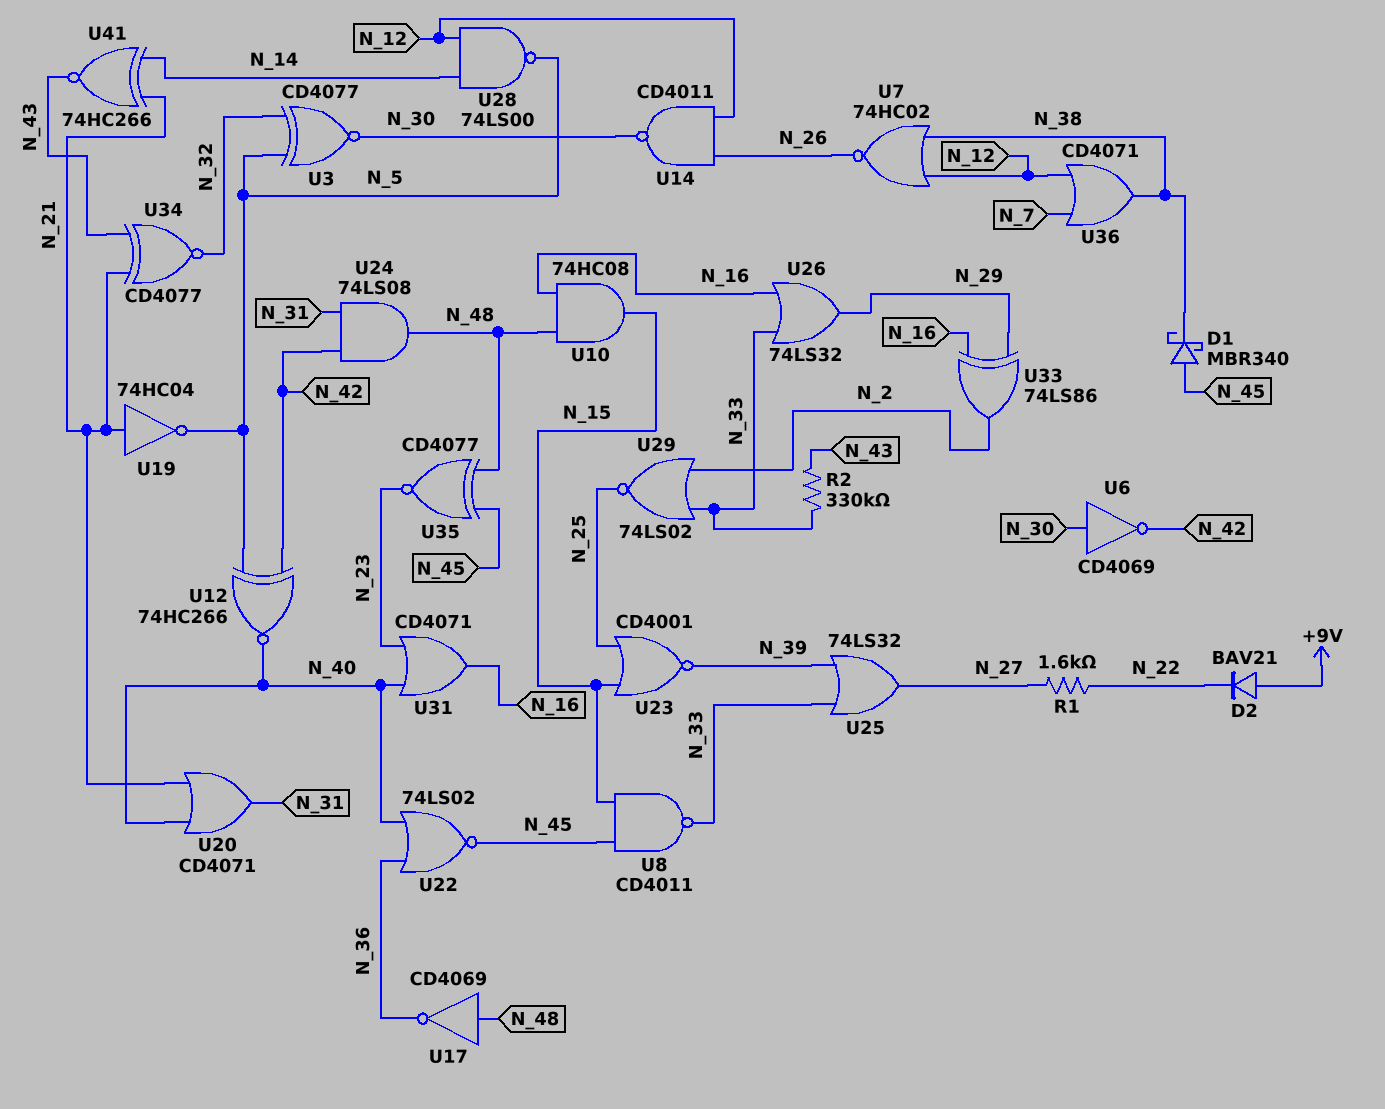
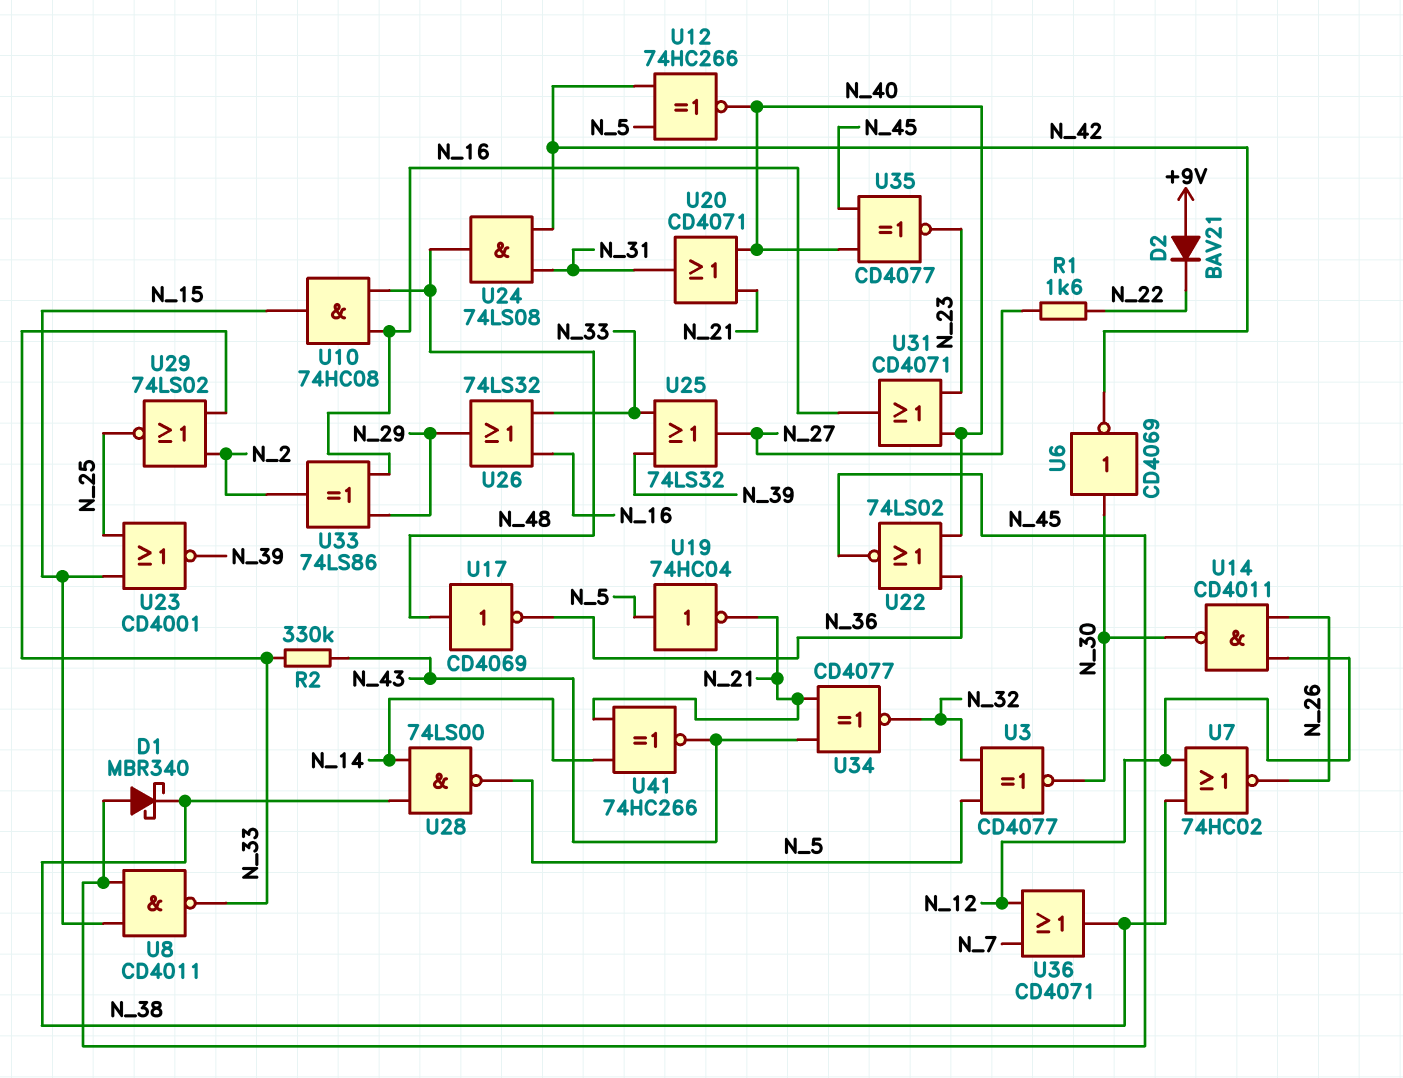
U19: NOT 74HC04 (in N_21, out N_5) -> NOT 74HC04 (in N_5, out N_21)
U28: NAND 74LS00 (in N_12, in N_14, out N_5) -> NAND 74LS00 (in N_14, in N_38, out N_5)
U35: XNOR CD4077 (in N_45, in N_48, out N_23) -> XNOR CD4077 (in N_40, in N_45, out N_23)

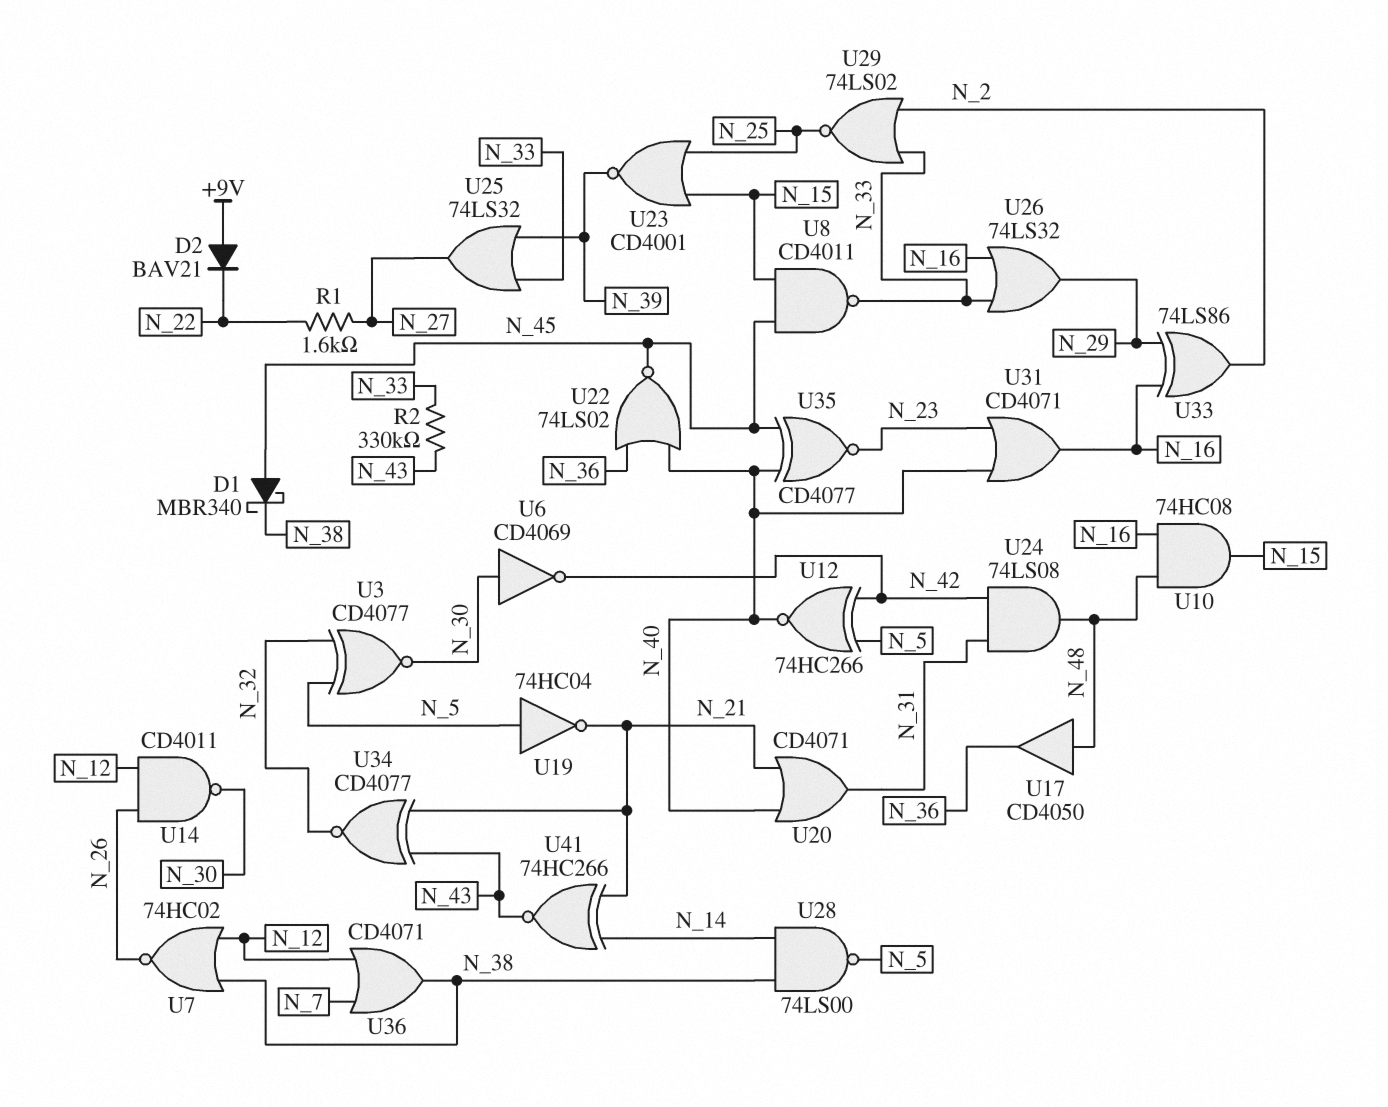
U17: NOT CD4069 (in N_48, out N_36) -> buffer CD4050 (in N_48, out N_36)

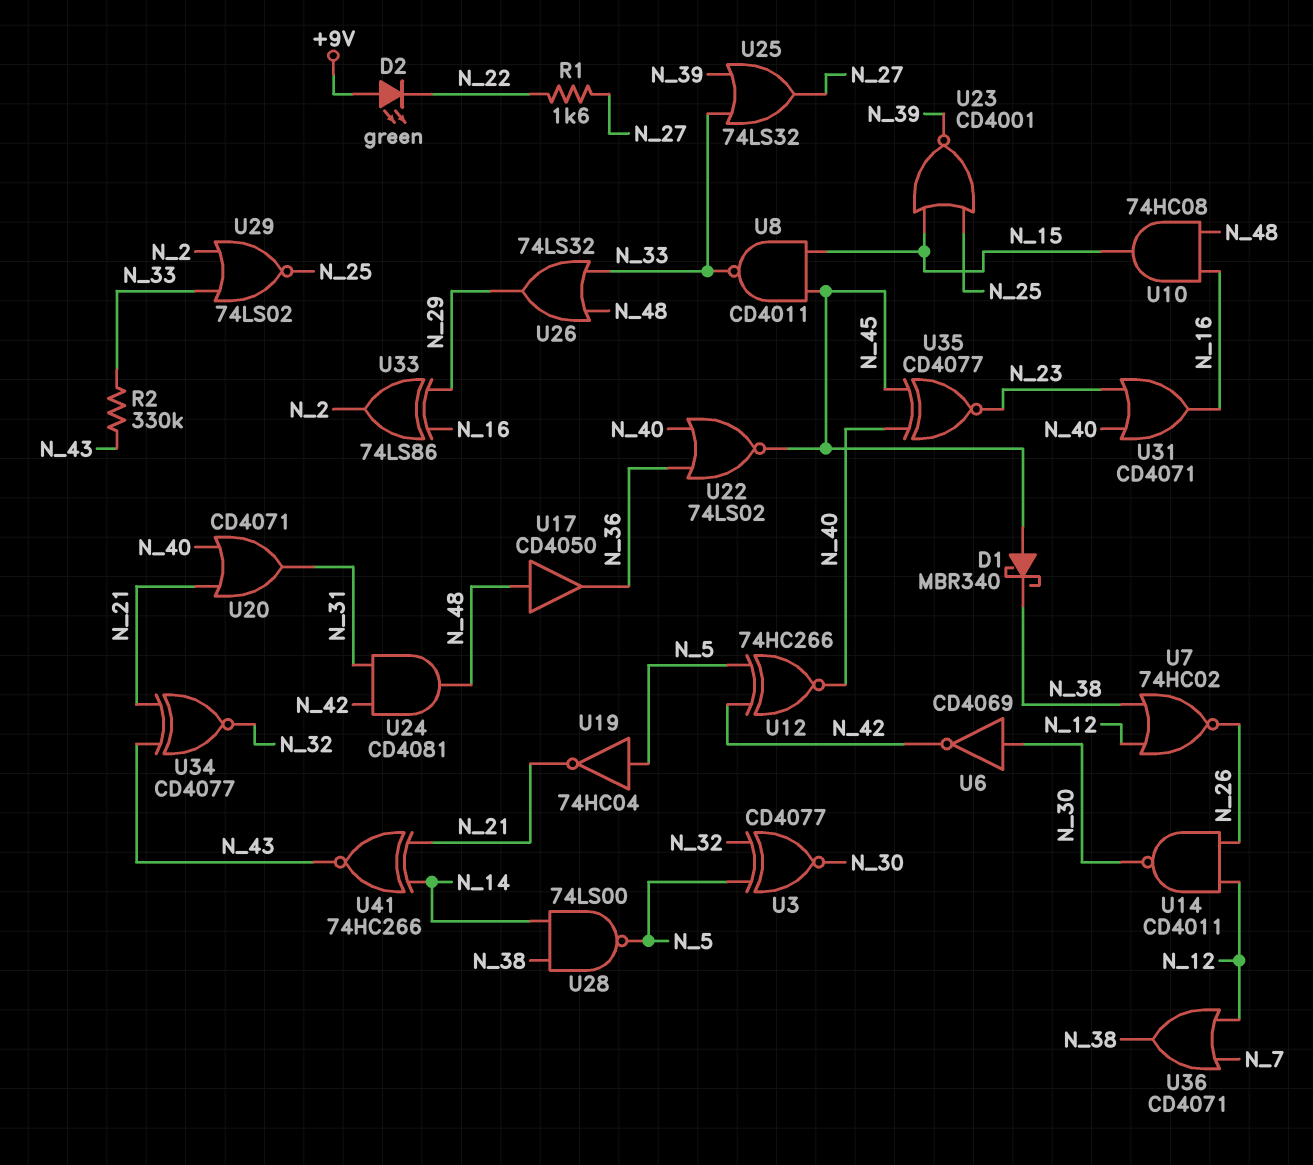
D2: diode BAV21 (A +9V, K N_22) -> LED green (A +9V, K N_22)
U24: AND 74LS08 (in N_31, in N_42, out N_48) -> AND CD4081 (in N_31, in N_42, out N_48)
U26: OR 74LS32 (in N_16, in N_33, out N_29) -> OR 74LS32 (in N_33, in N_48, out N_29)

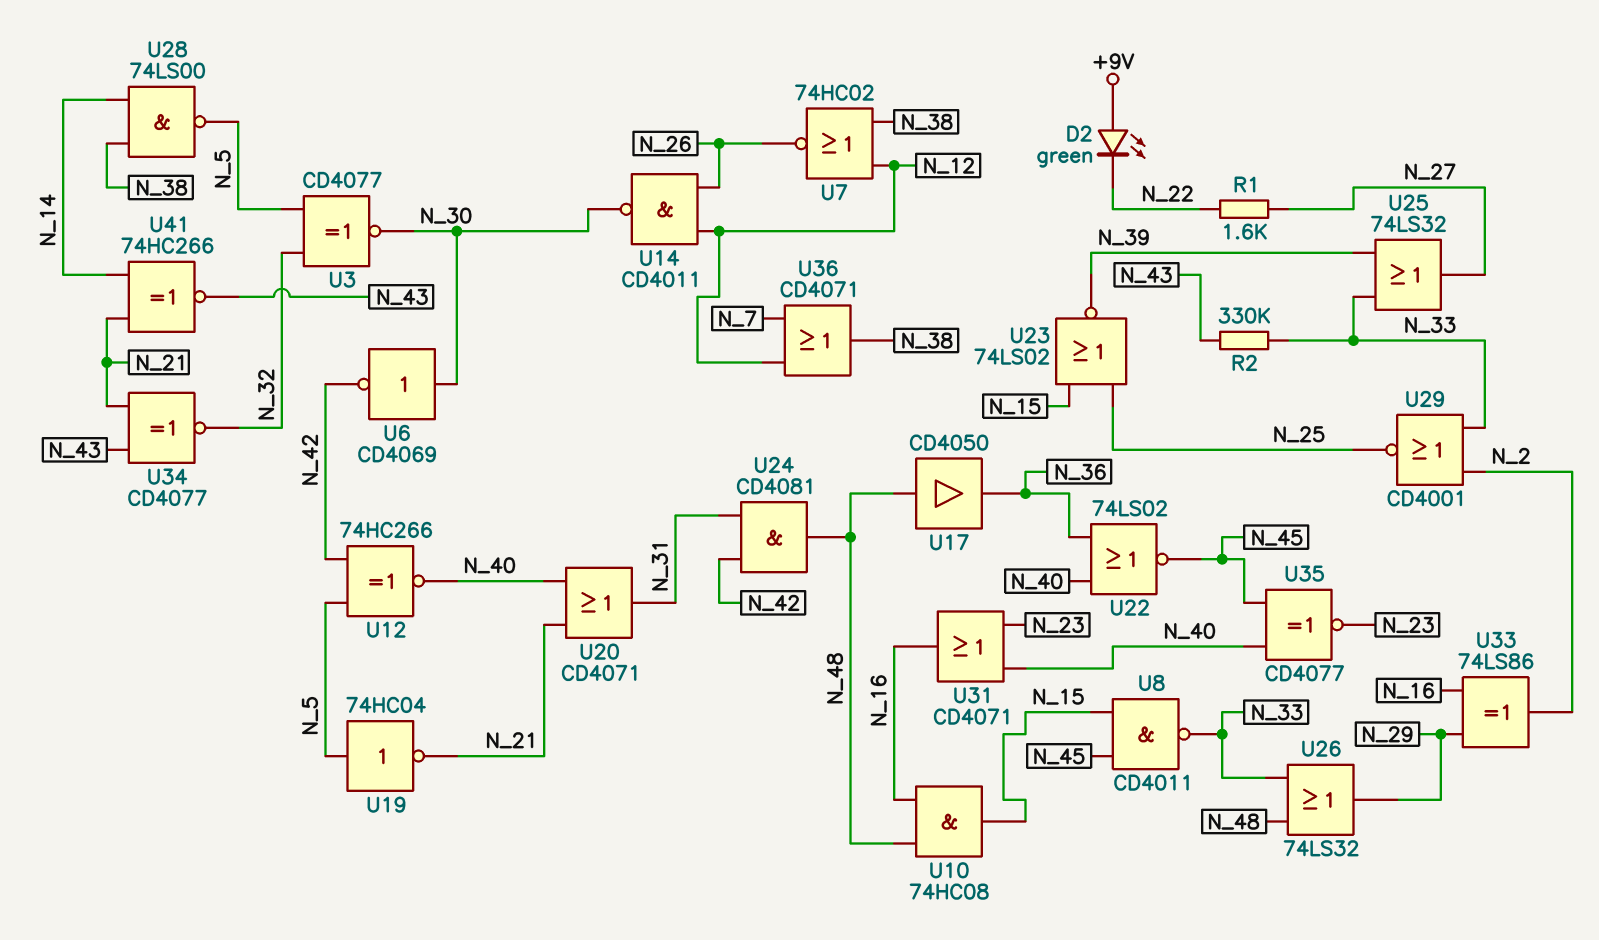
D1: schottky MBR340 (A N_45, K N_38) -> none
U23: NOR CD4001 (in N_15, in N_25, out N_39) -> NOR 74LS02 (in N_15, in N_25, out N_39)
U29: NOR 74LS02 (in N_2, in N_33, out N_25) -> NOR CD4001 (in N_2, in N_33, out N_25)

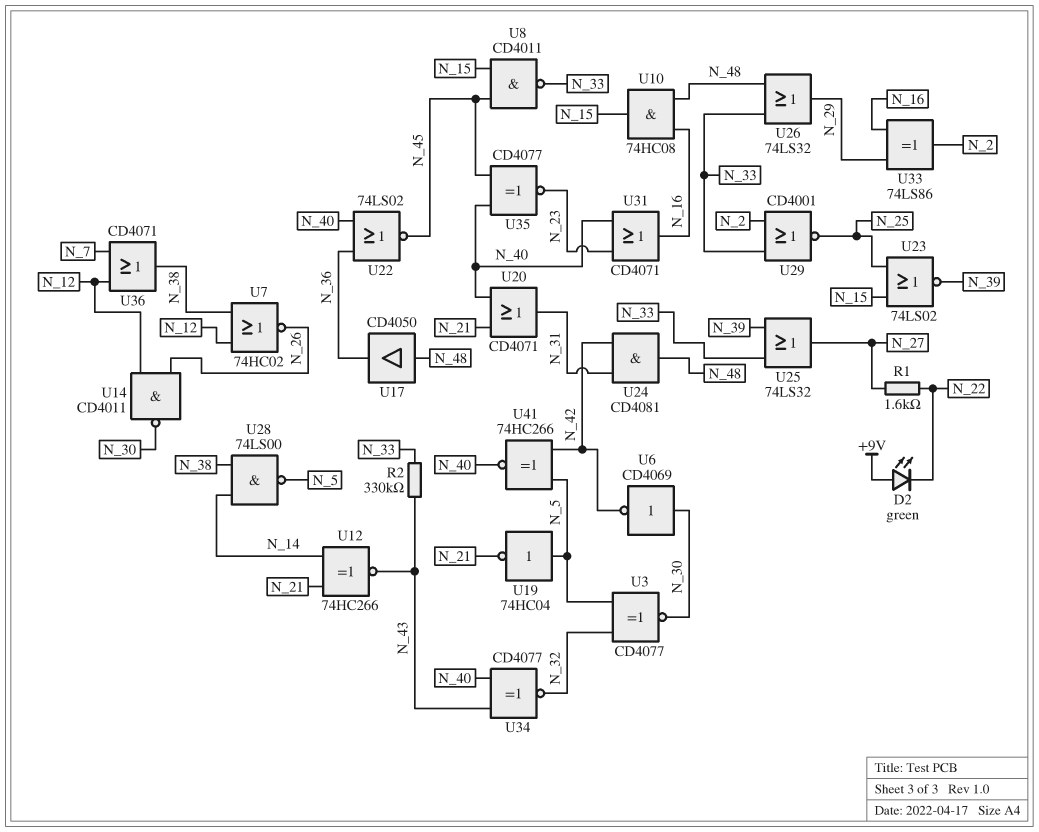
U12: XNOR 74HC266 (in N_5, in N_42, out N_40) -> XNOR 74HC266 (in N_14, in N_21, out N_43)
U34: XNOR CD4077 (in N_21, in N_43, out N_32) -> XNOR CD4077 (in N_40, in N_43, out N_32)
U41: XNOR 74HC266 (in N_14, in N_21, out N_43) -> XNOR 74HC266 (in N_5, in N_42, out N_40)

